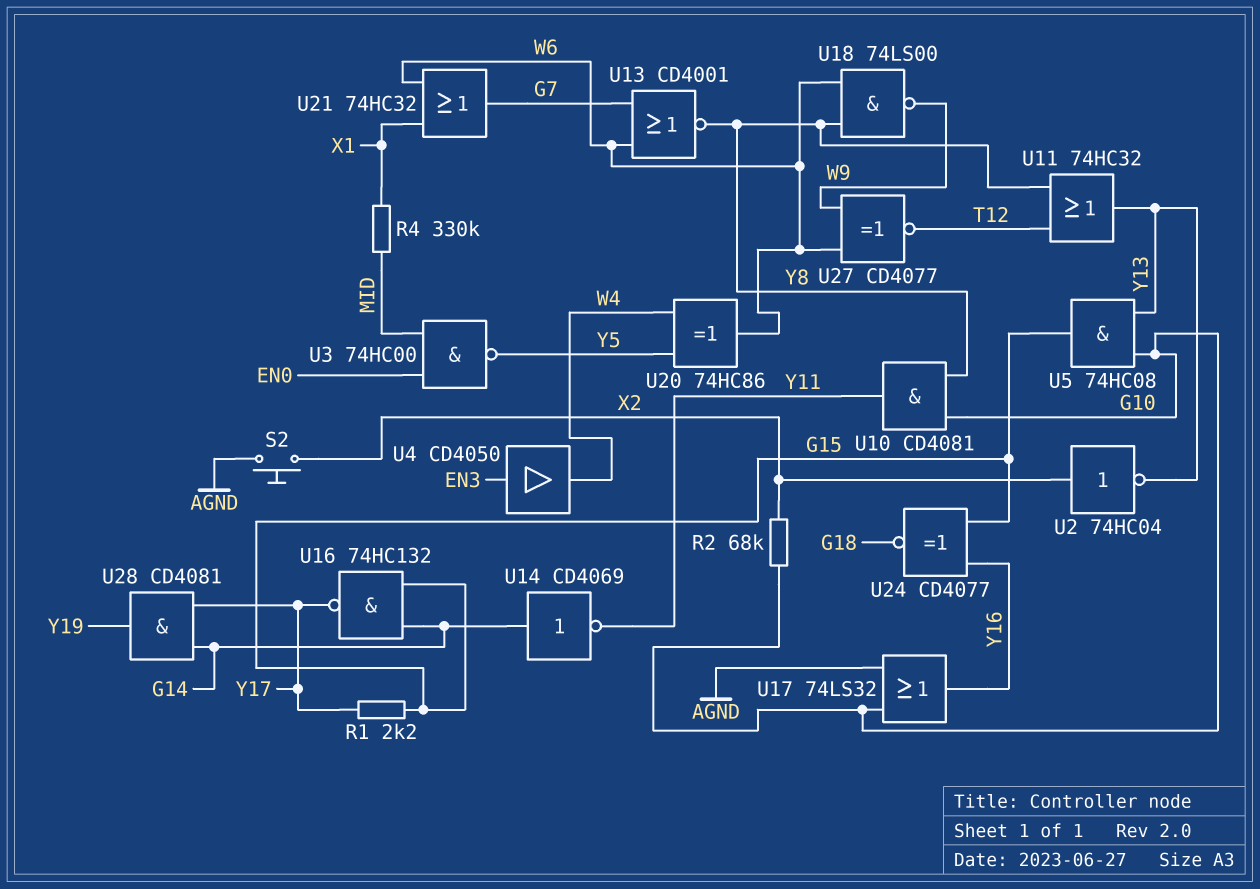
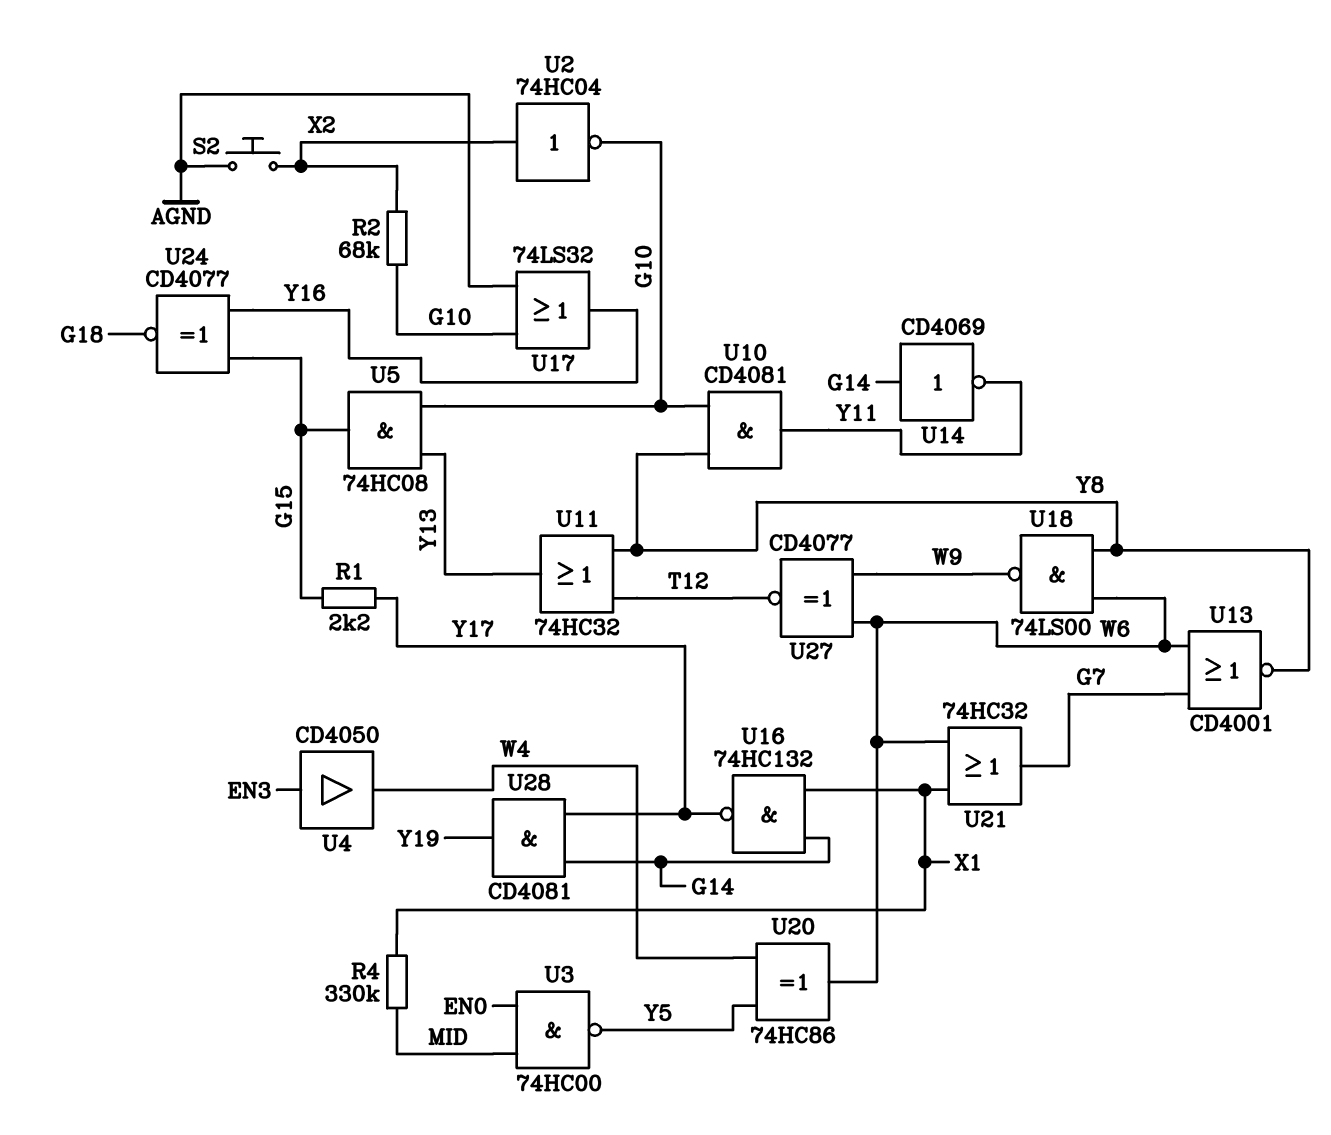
U2: NOT 74HC04 (in X2, out Y13) -> NOT 74HC04 (in X2, out G10)
U16: NAND 74HC132 (in G14, in G15, out Y17) -> NAND 74HC132 (in G14, in X1, out Y17)

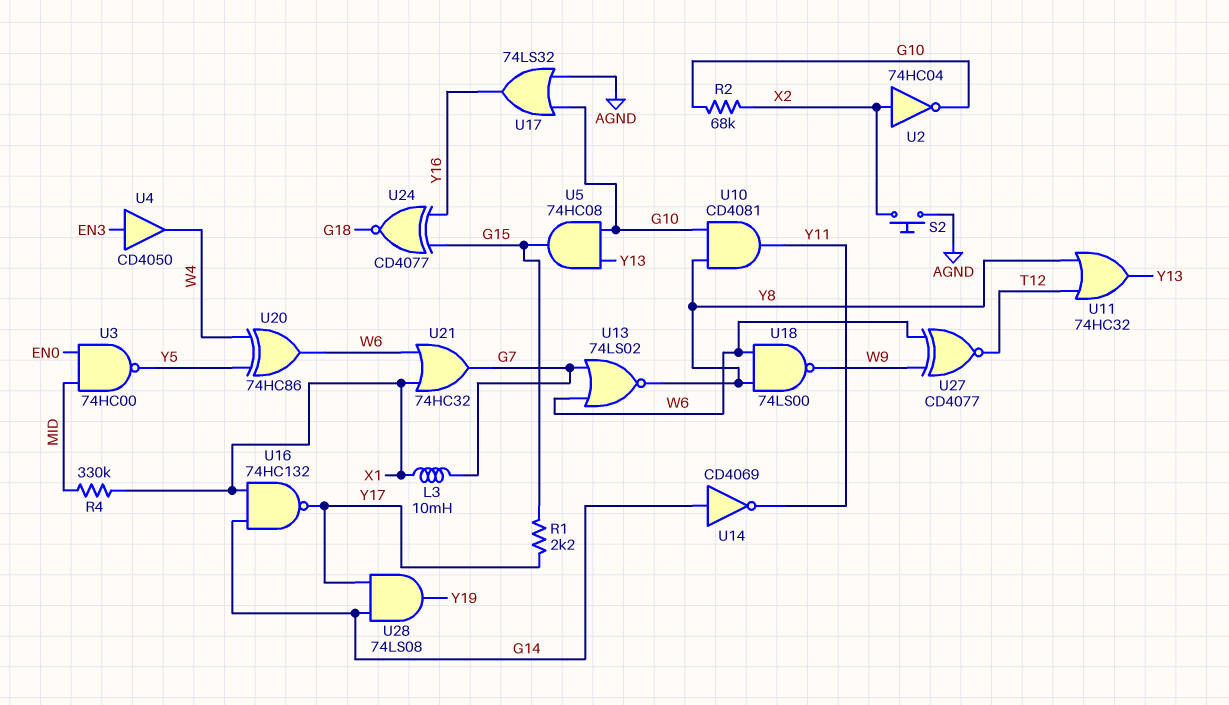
L3: none -> 10mH (G7, X1)
U13: NOR CD4001 (in G7, in W6, out Y8) -> NOR 74LS02 (in G7, in W6, out Y8)
U28: AND CD4081 (in G14, in Y17, out Y19) -> AND 74LS08 (in G14, in Y17, out Y19)

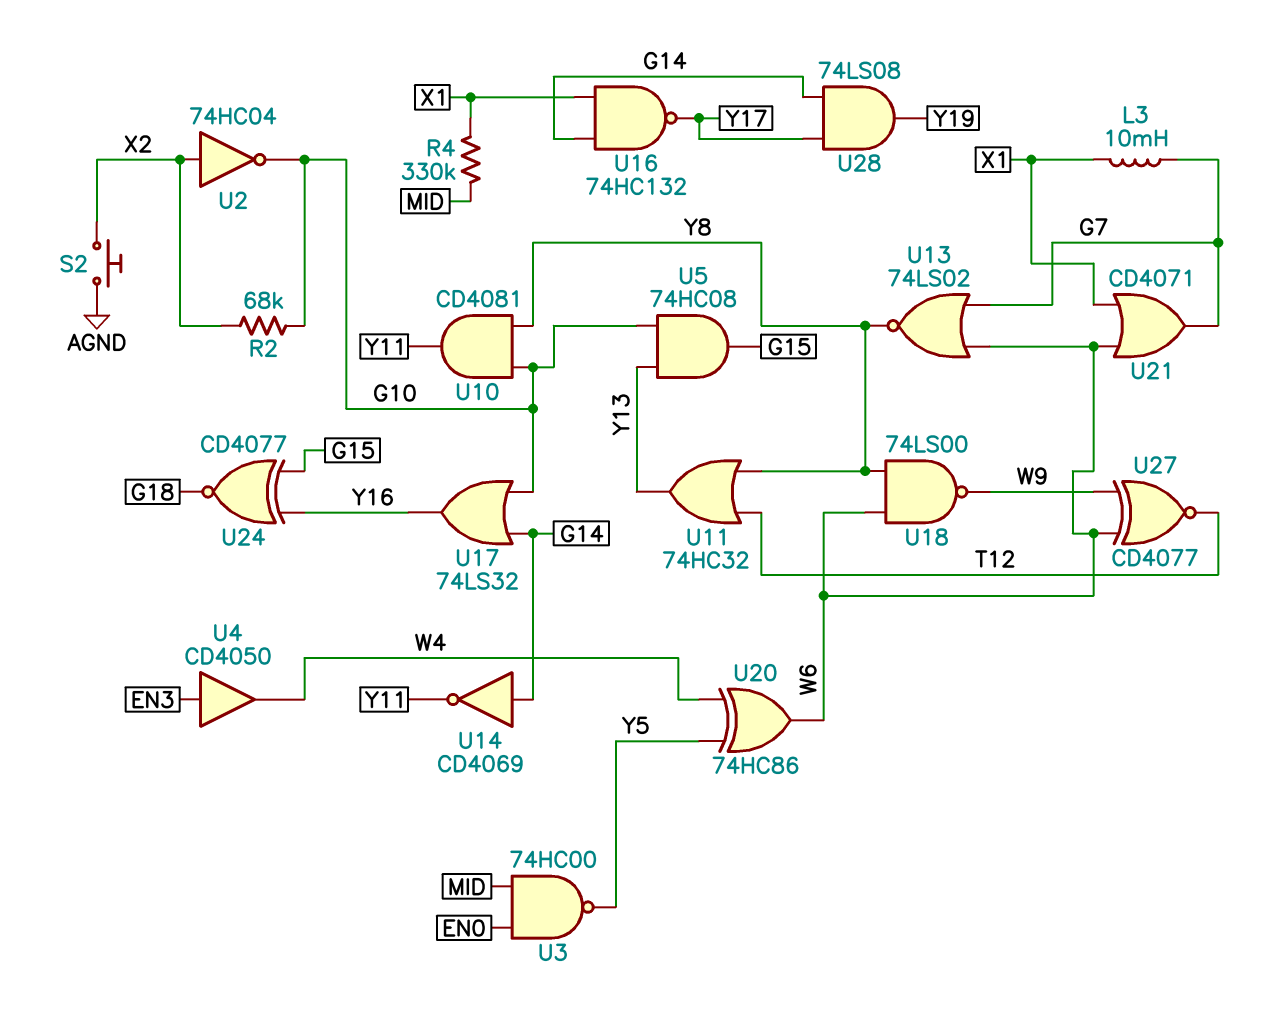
R1: 2.2k (G15, Y17) -> none
U17: OR 74LS32 (in AGND, in G10, out Y16) -> OR 74LS32 (in G10, in G14, out Y16)
U21: OR 74HC32 (in W6, in X1, out G7) -> OR CD4071 (in W6, in X1, out G7)

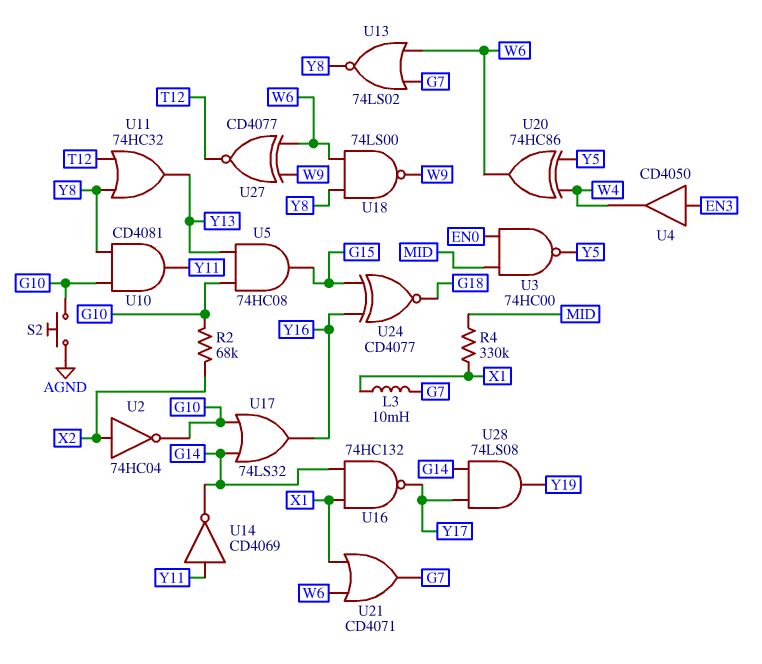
S2: button (AGND, X2) -> button (AGND, G10)
U14: NOT CD4069 (in G14, out Y11) -> NOT CD4069 (in Y11, out G14)

